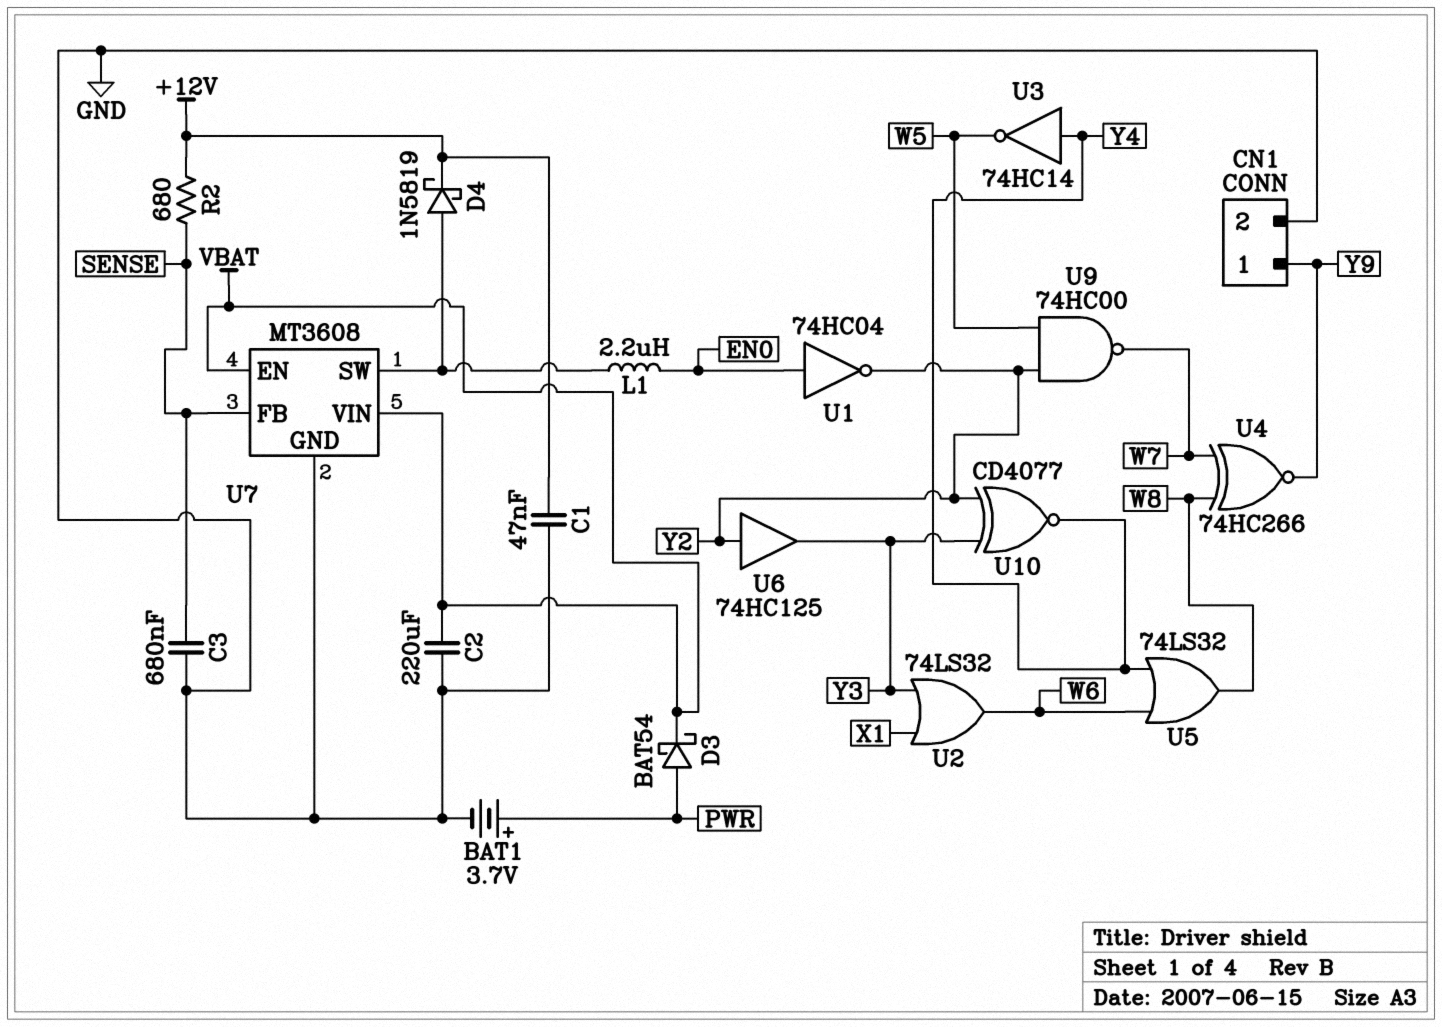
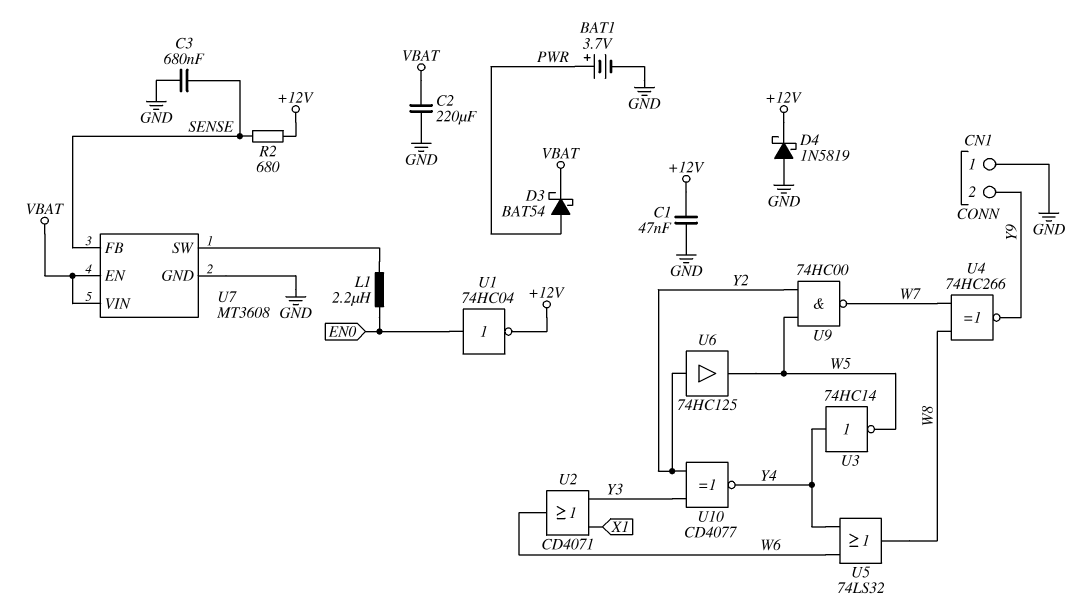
CN1 pin 1: Y9 -> GND
CN1 pin 2: GND -> Y9
D4: schottky 1N5819 (A U7/SW, K +12V) -> schottky 1N5819 (A GND, K +12V)
U1: NOT 74HC04 (in EN0, out Y2) -> NOT 74HC04 (in EN0, out +12V)
U2: OR 74LS32 (in X1, in Y3, out W6) -> OR CD4071 (in X1, in Y3, out W6)
U6: buffer 74HC125 (in Y2, out Y3) -> buffer 74HC125 (in Y2, out W5)

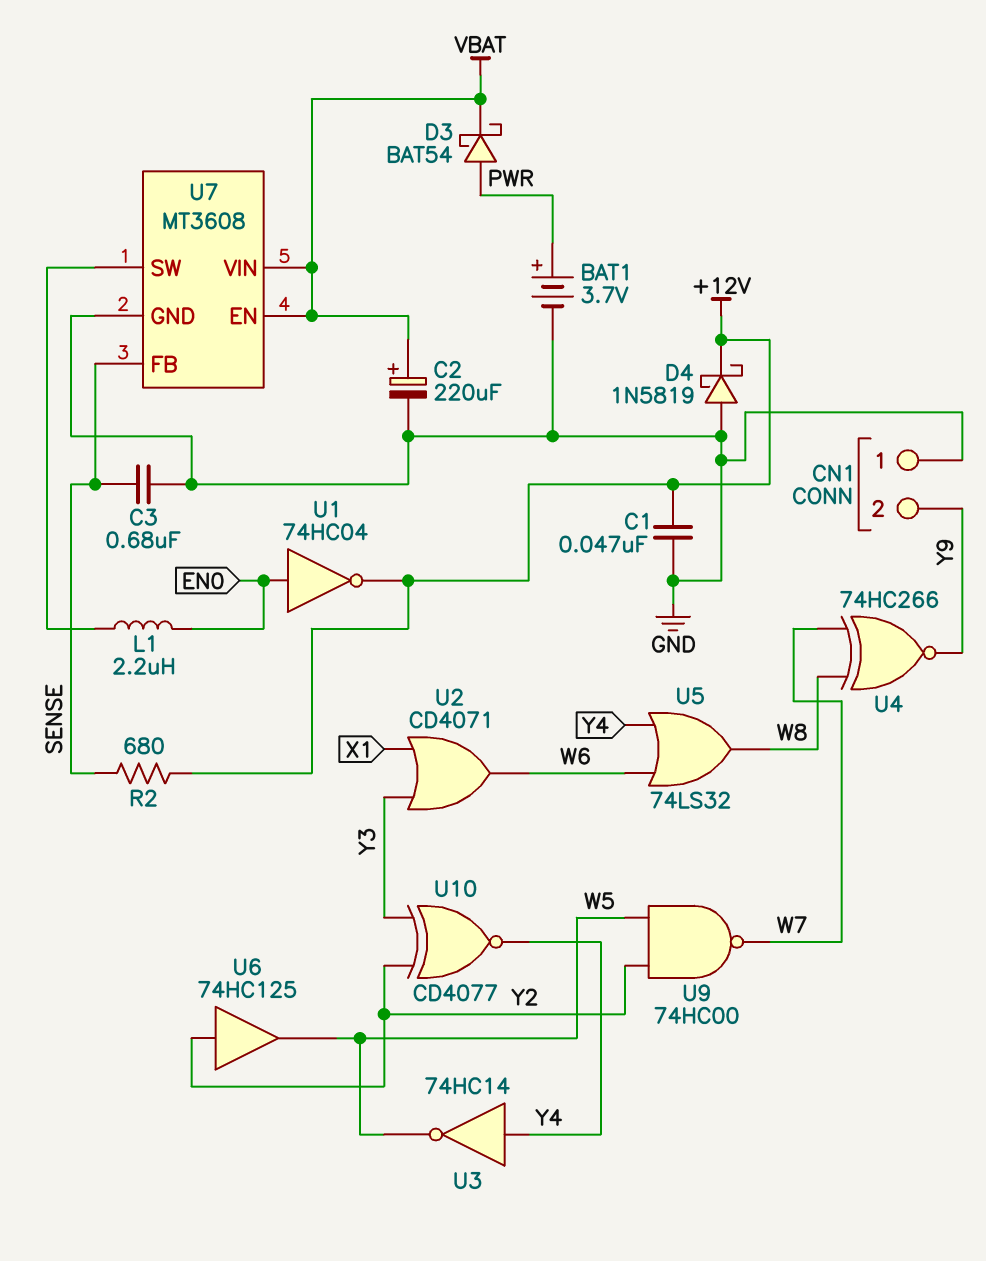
C2: 220uF (GND, VBAT) -> 220uF (plus VBAT, minus GND)

